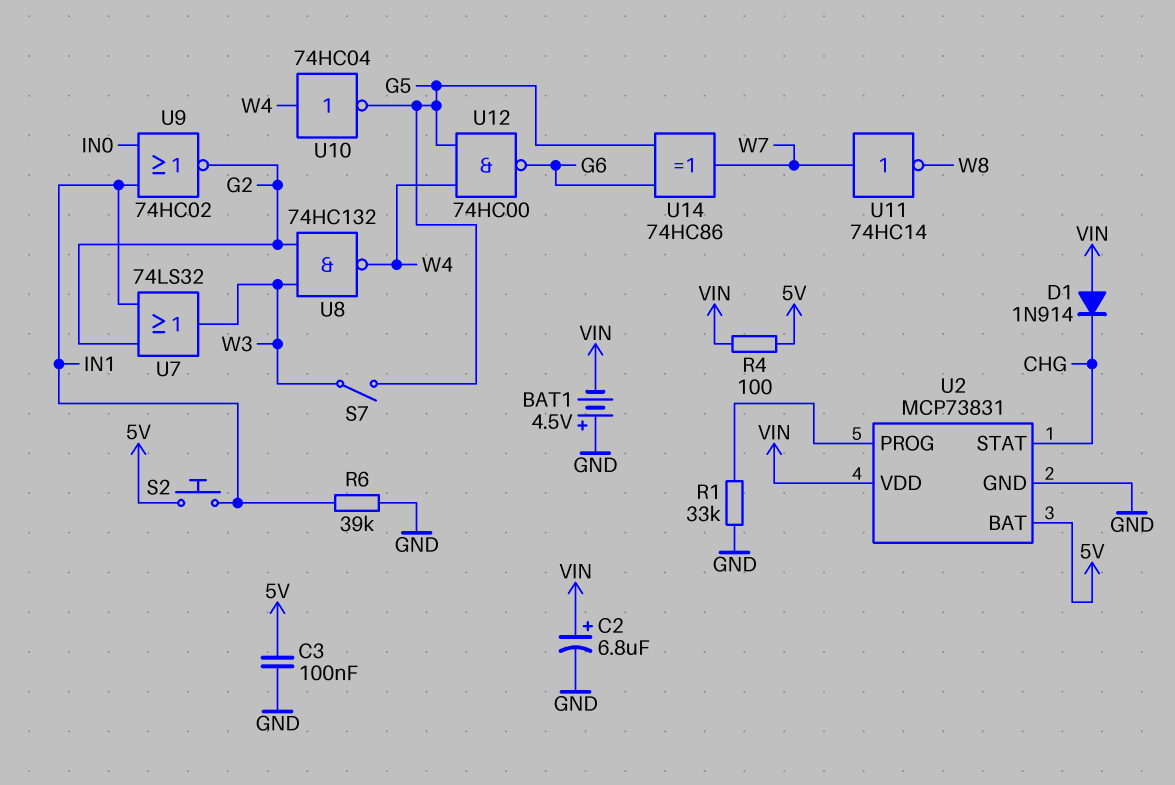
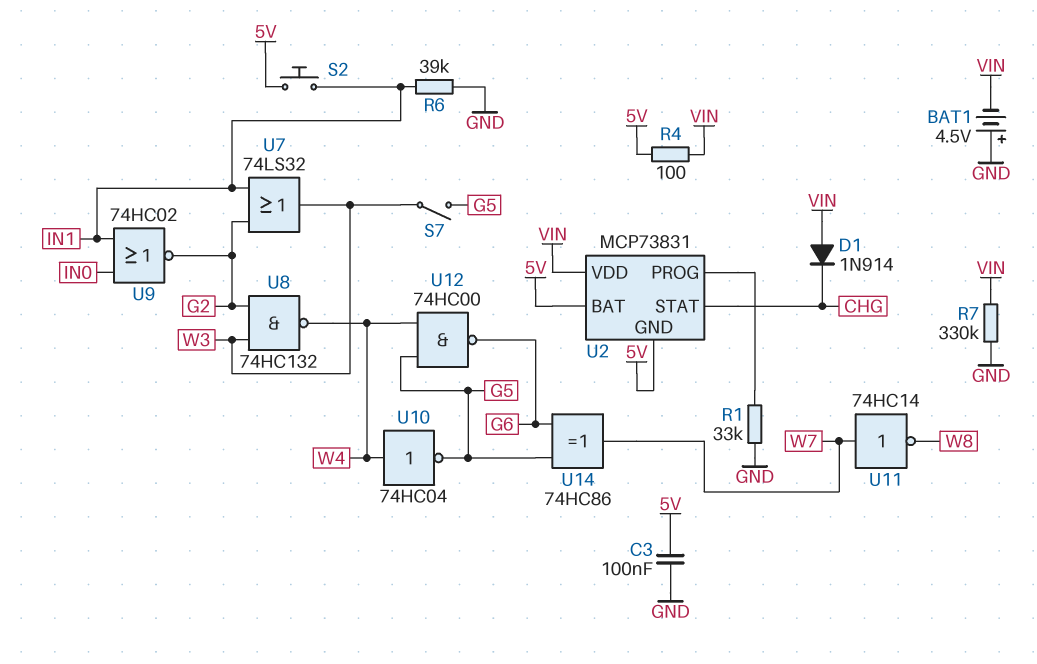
C2: 6.8uF (plus VIN, minus GND) -> none
R7: none -> 330k (GND, VIN)
U2 pin GND: GND -> 5V

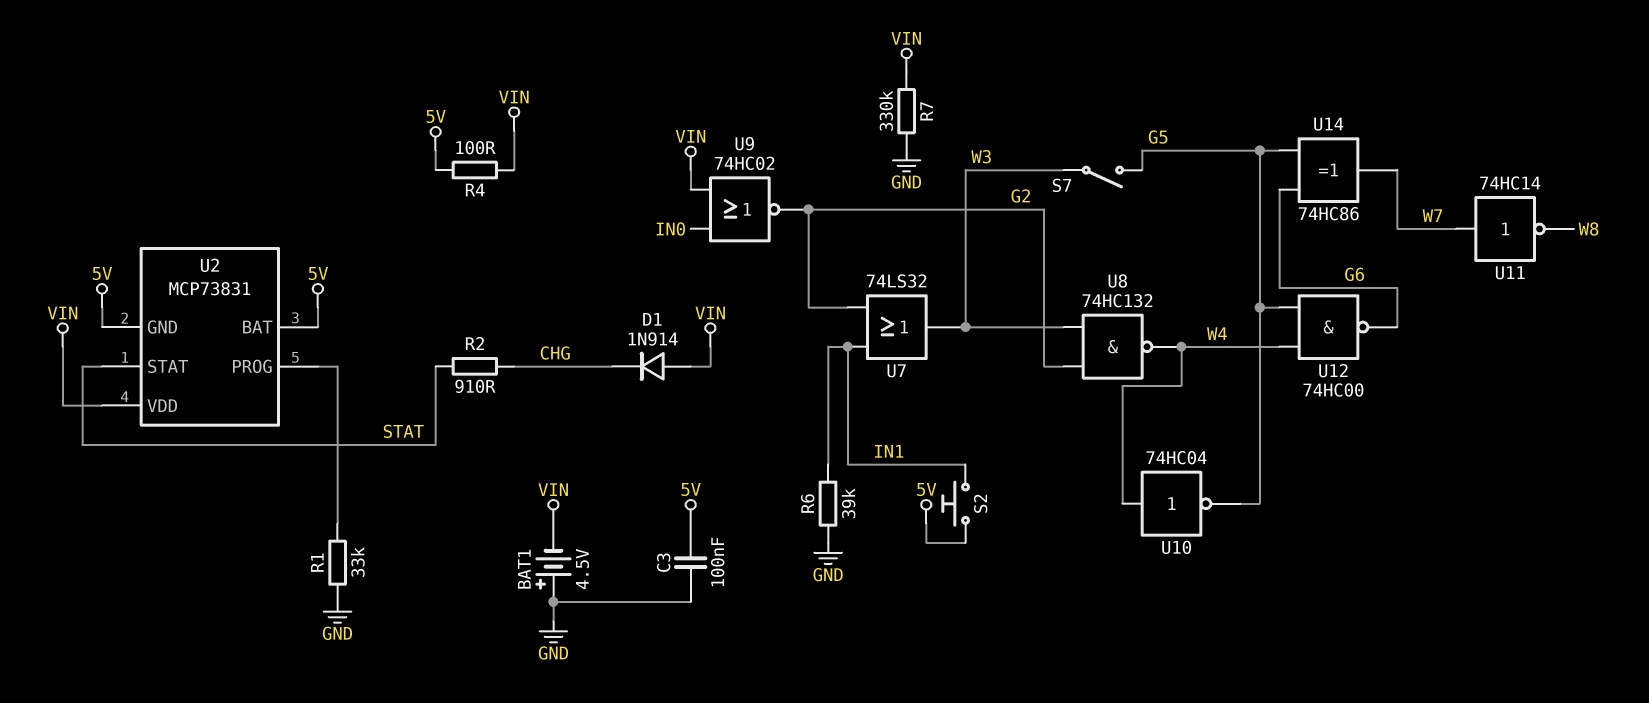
R2: none -> 910 (CHG, STAT)
U2 pin STAT: CHG -> STAT
U9: NOR 74HC02 (in IN0, in IN1, out G2) -> NOR 74HC02 (in IN0, in VIN, out G2)

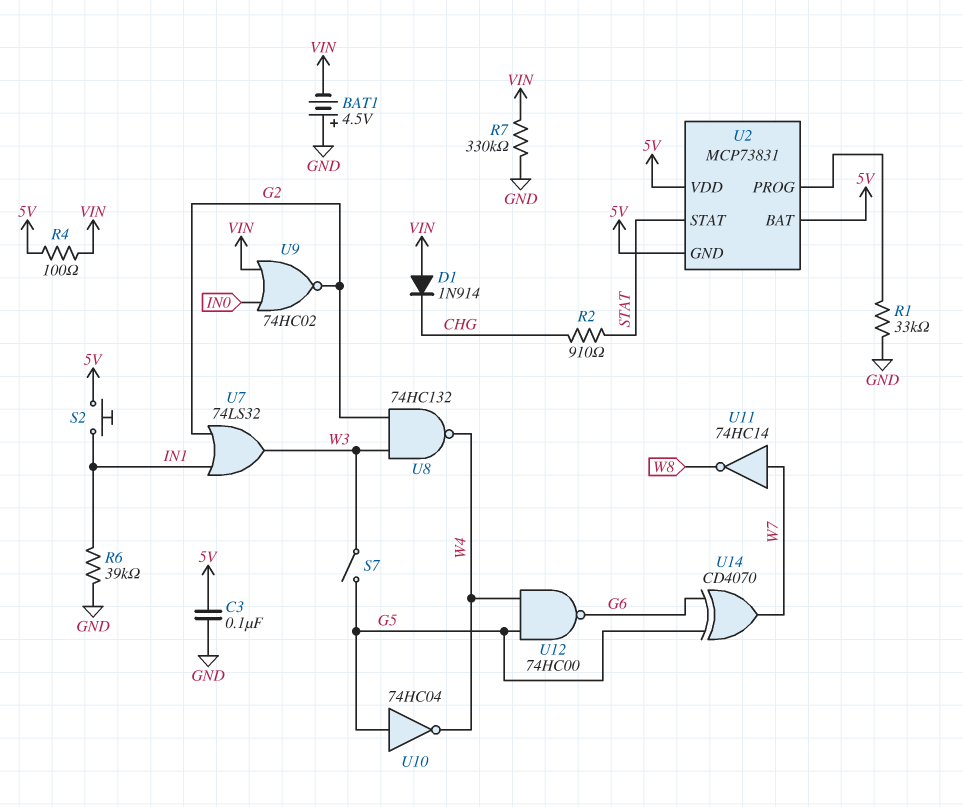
U2 pin VDD: VIN -> 5V
U10: NOT 74HC04 (in W4, out G5) -> NOT 74HC04 (in G5, out W4)
U14: XOR 74HC86 (in G5, in G6, out W7) -> XOR CD4070 (in G5, in G6, out W7)

